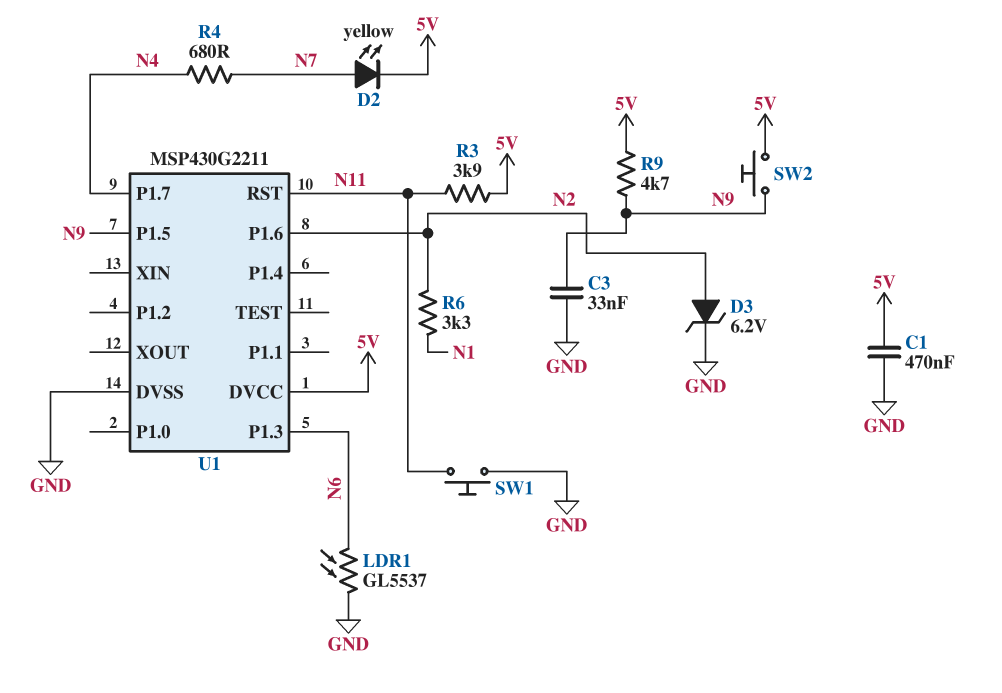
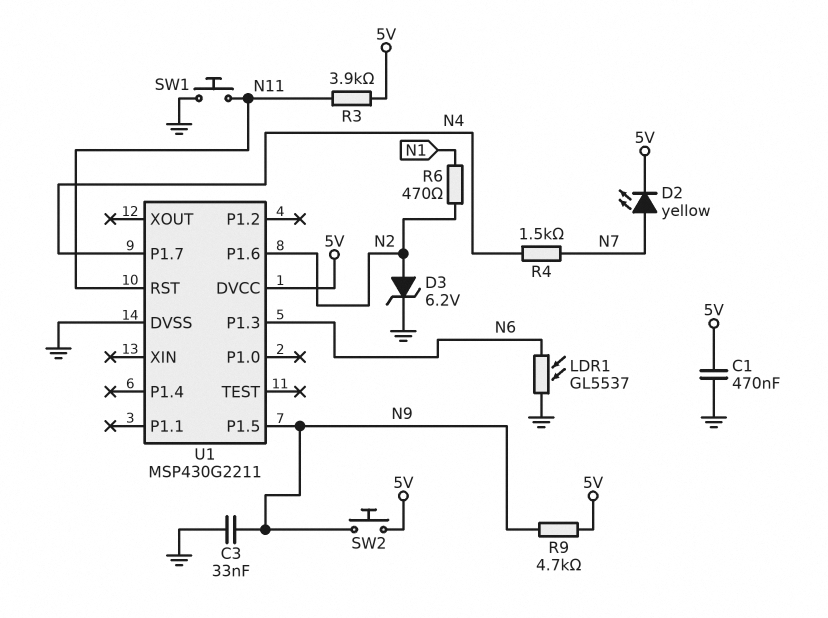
R4: 680 (N4, N7) -> 1.5k (N4, N7)
R6: 3.3k (N1, N2) -> 470 (N1, N2)

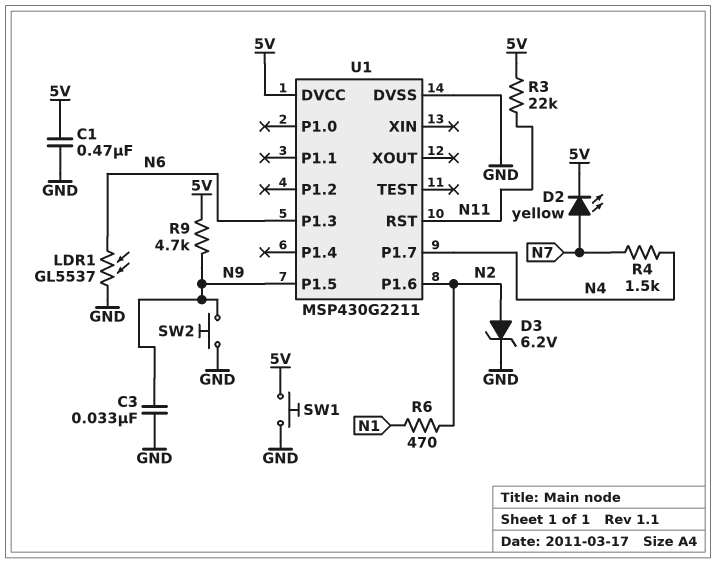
R3: 3.9k (5V, N11) -> 22k (5V, N11)
SW1: button (GND, N11) -> button (5V, GND)
SW2: button (5V, N9) -> button (GND, N9)

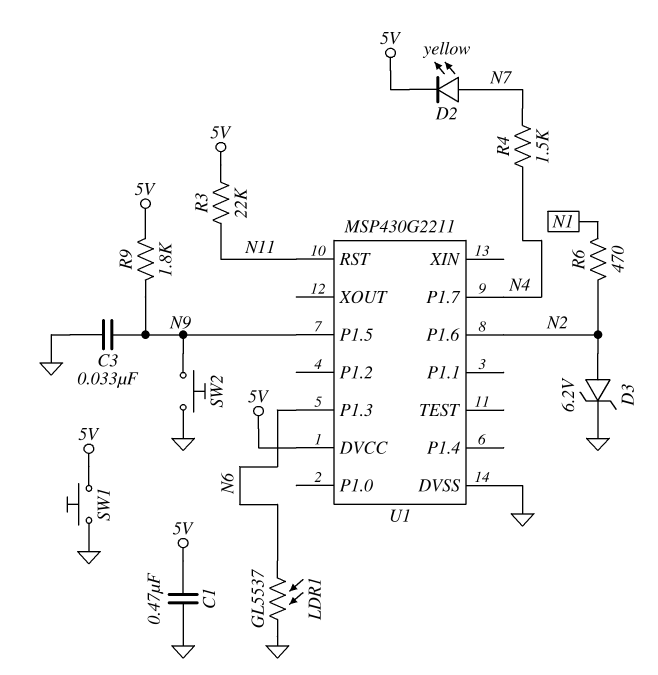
R9: 4.7k (5V, N9) -> 1.8k (5V, N9)

